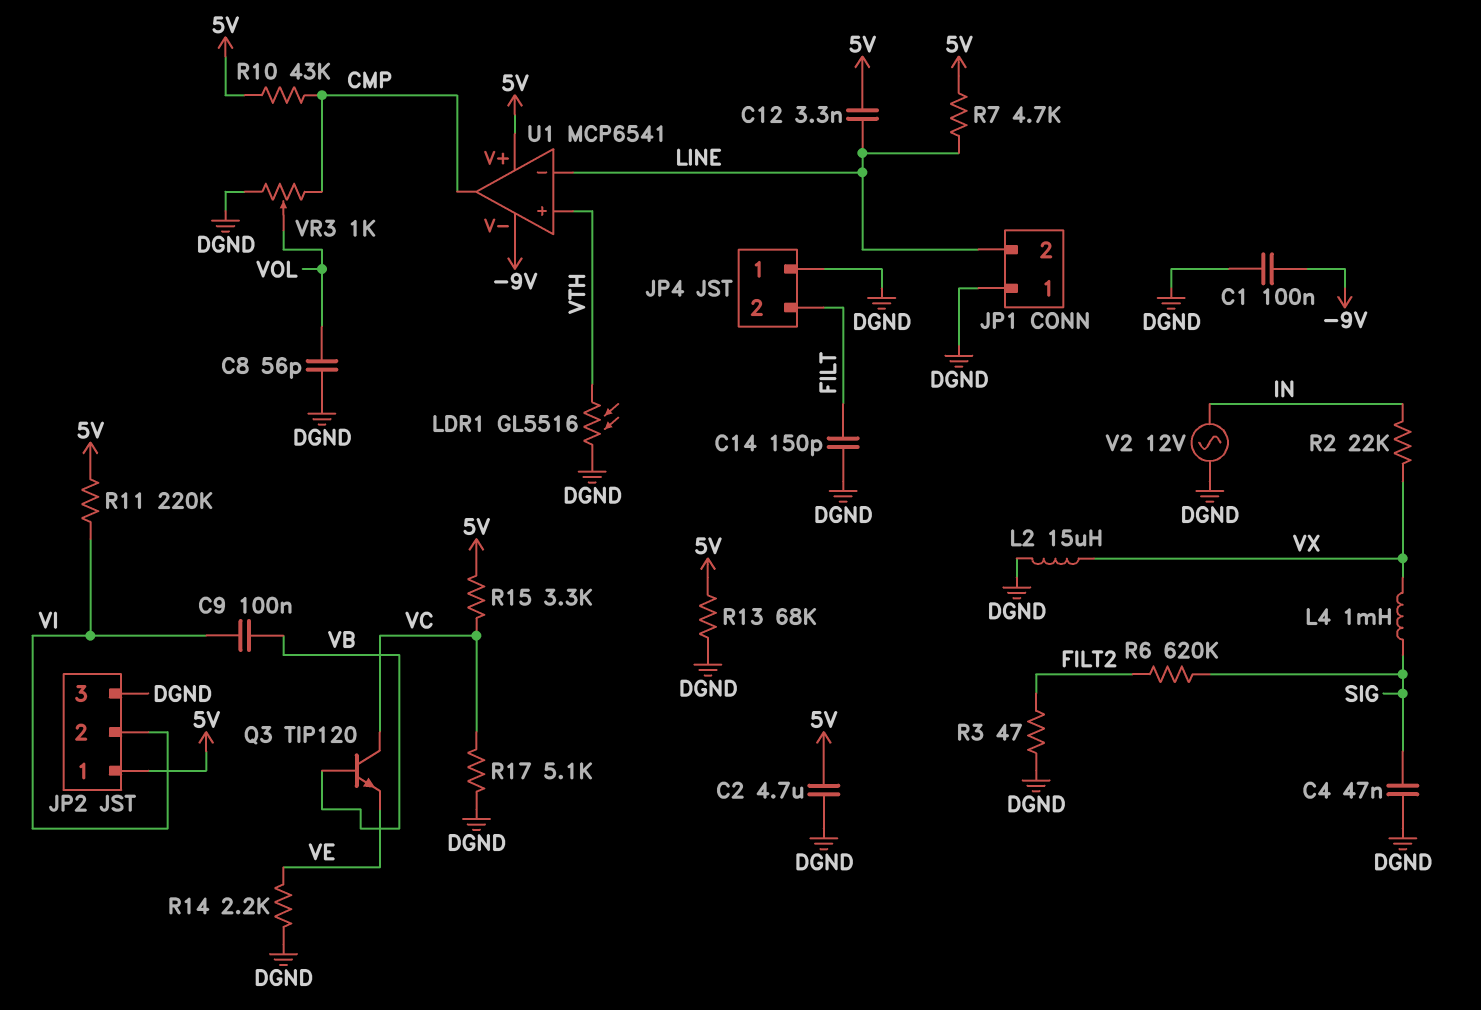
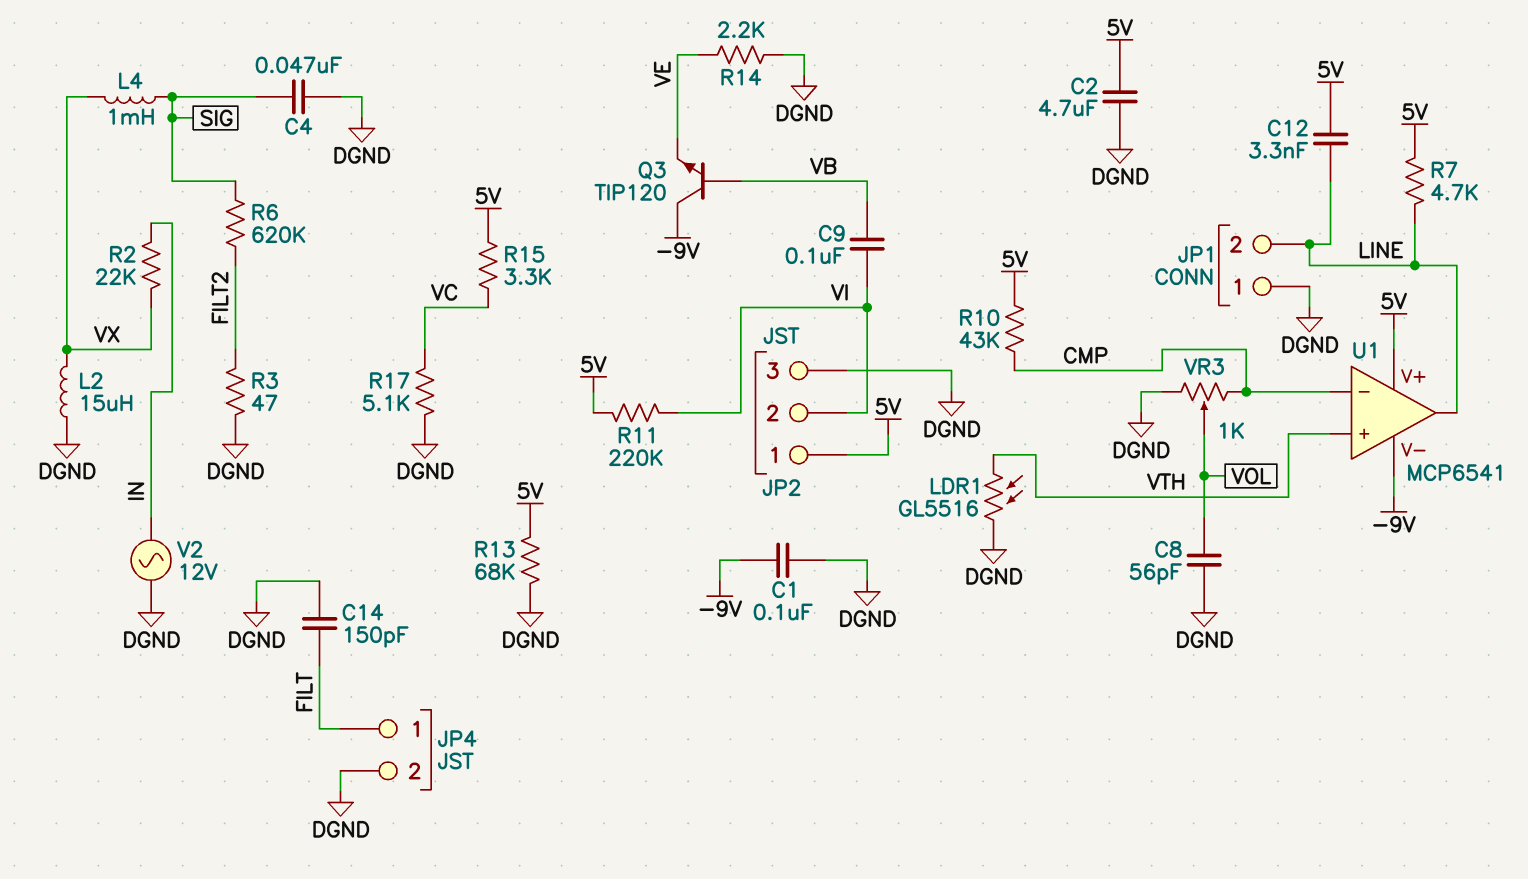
JP4 pin 1: DGND -> FILT
JP4 pin 2: FILT -> DGND
Q3: NPN TIP120 (B VB, C VC, E VE) -> NPN TIP120 (B VB, C -9V, E VE)
U1 pin in-: LINE -> CMP
U1 pin out: CMP -> LINE

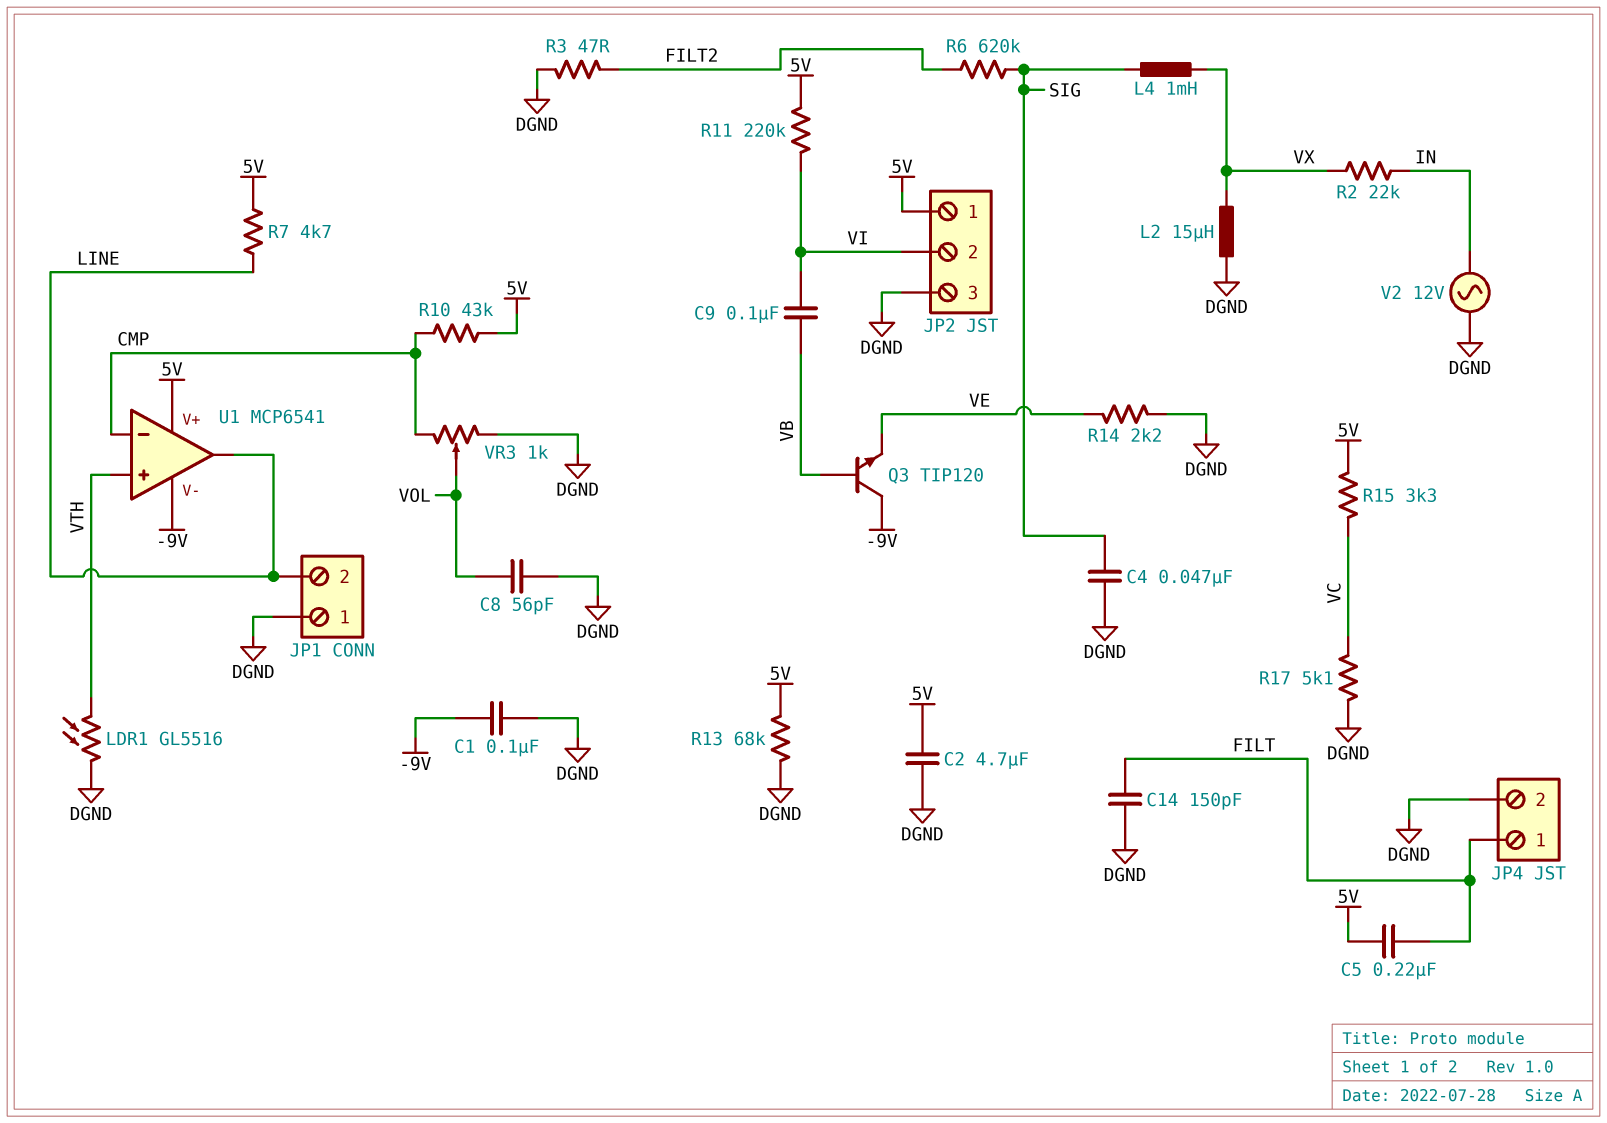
C5: none -> 220nF (5V, FILT)
C12: 3.3nF (5V, LINE) -> none

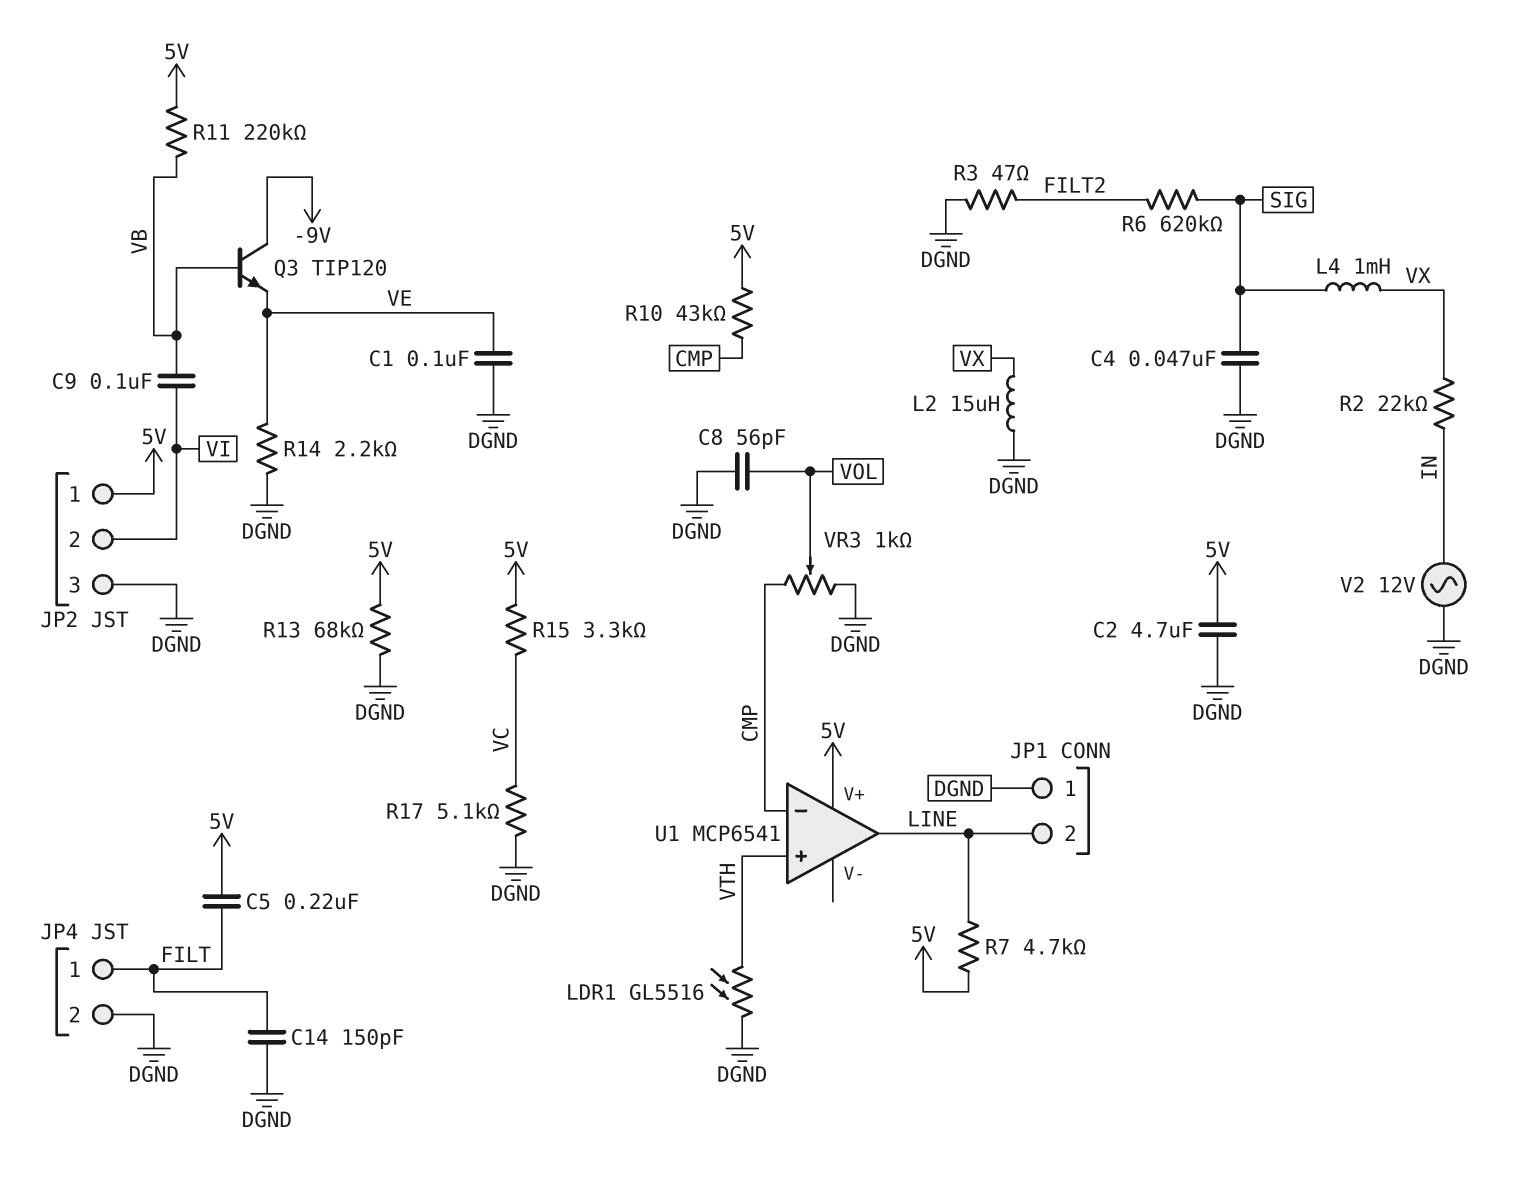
C1: 100nF (-9V, DGND) -> 100nF (DGND, VE)
R11: 220k (5V, VI) -> 220k (5V, VB)
U1 pin V-: -9V -> none

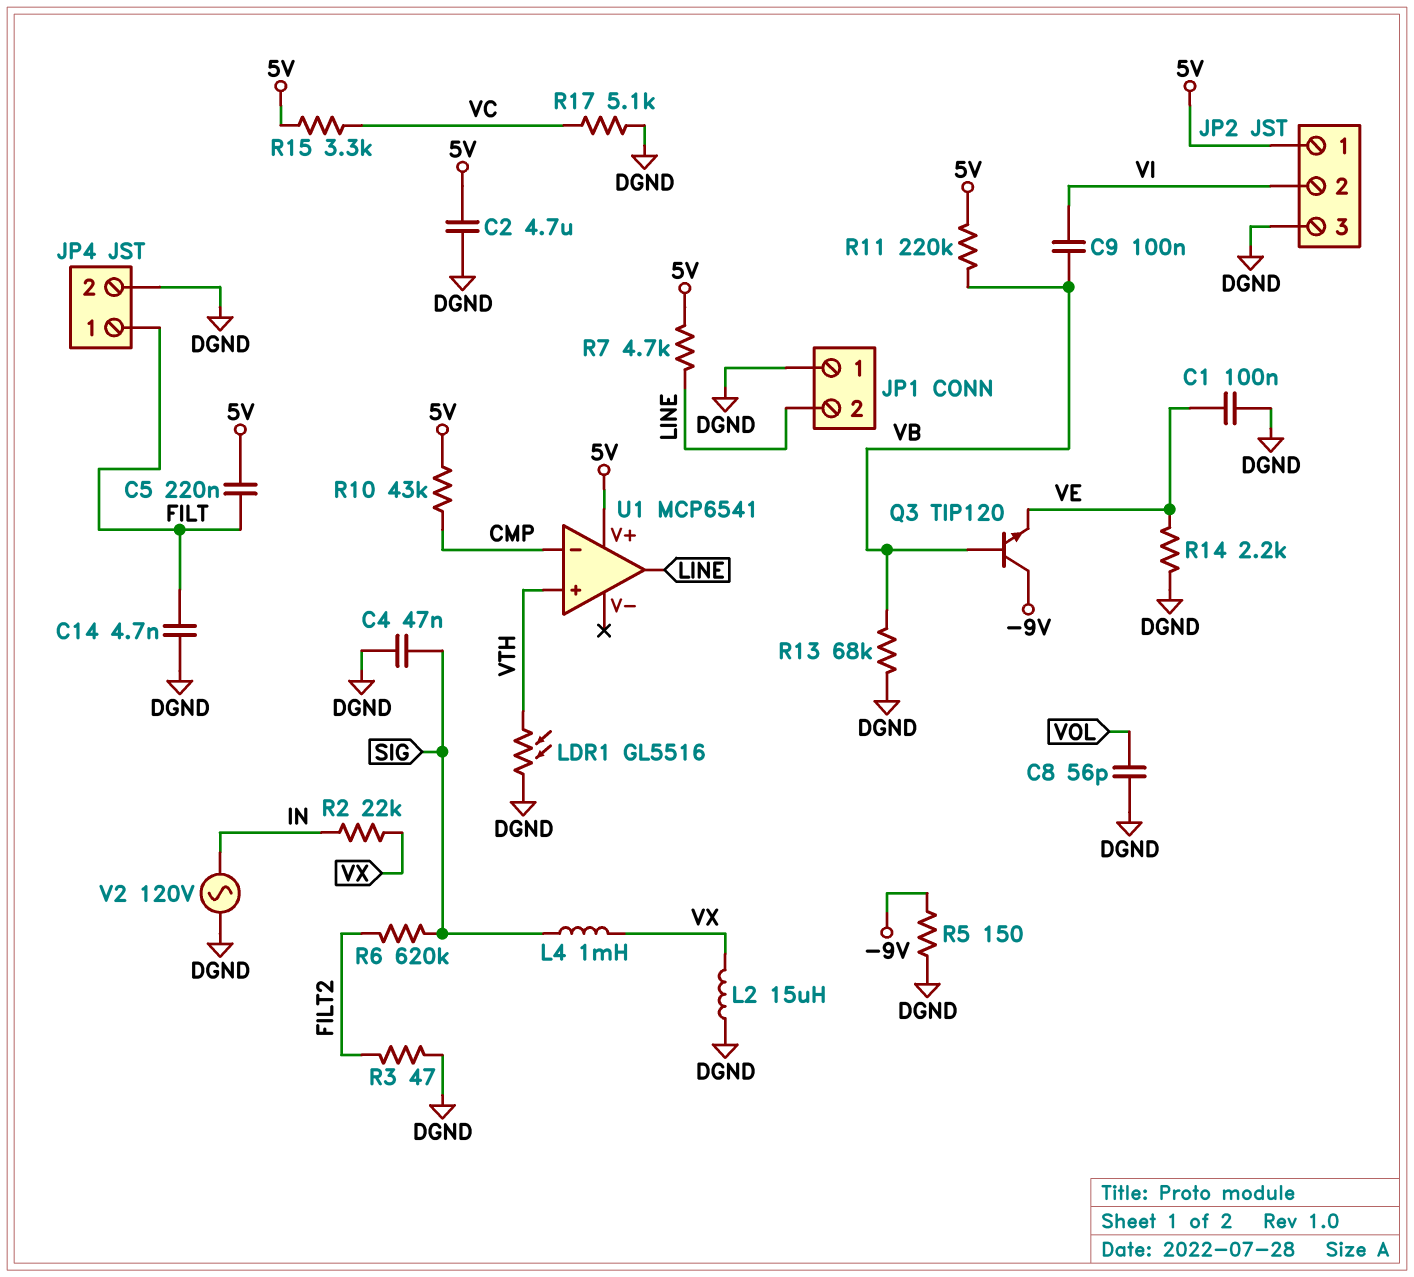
C14: 150pF (DGND, FILT) -> 4.7nF (DGND, FILT)
R5: none -> 150 (-9V, DGND)
R13: 68k (5V, DGND) -> 68k (DGND, VB)
V2: AC 12V (DGND, IN) -> AC 120V (DGND, IN)
VR3: 1k (CMP, DGND, wiper VOL) -> none

